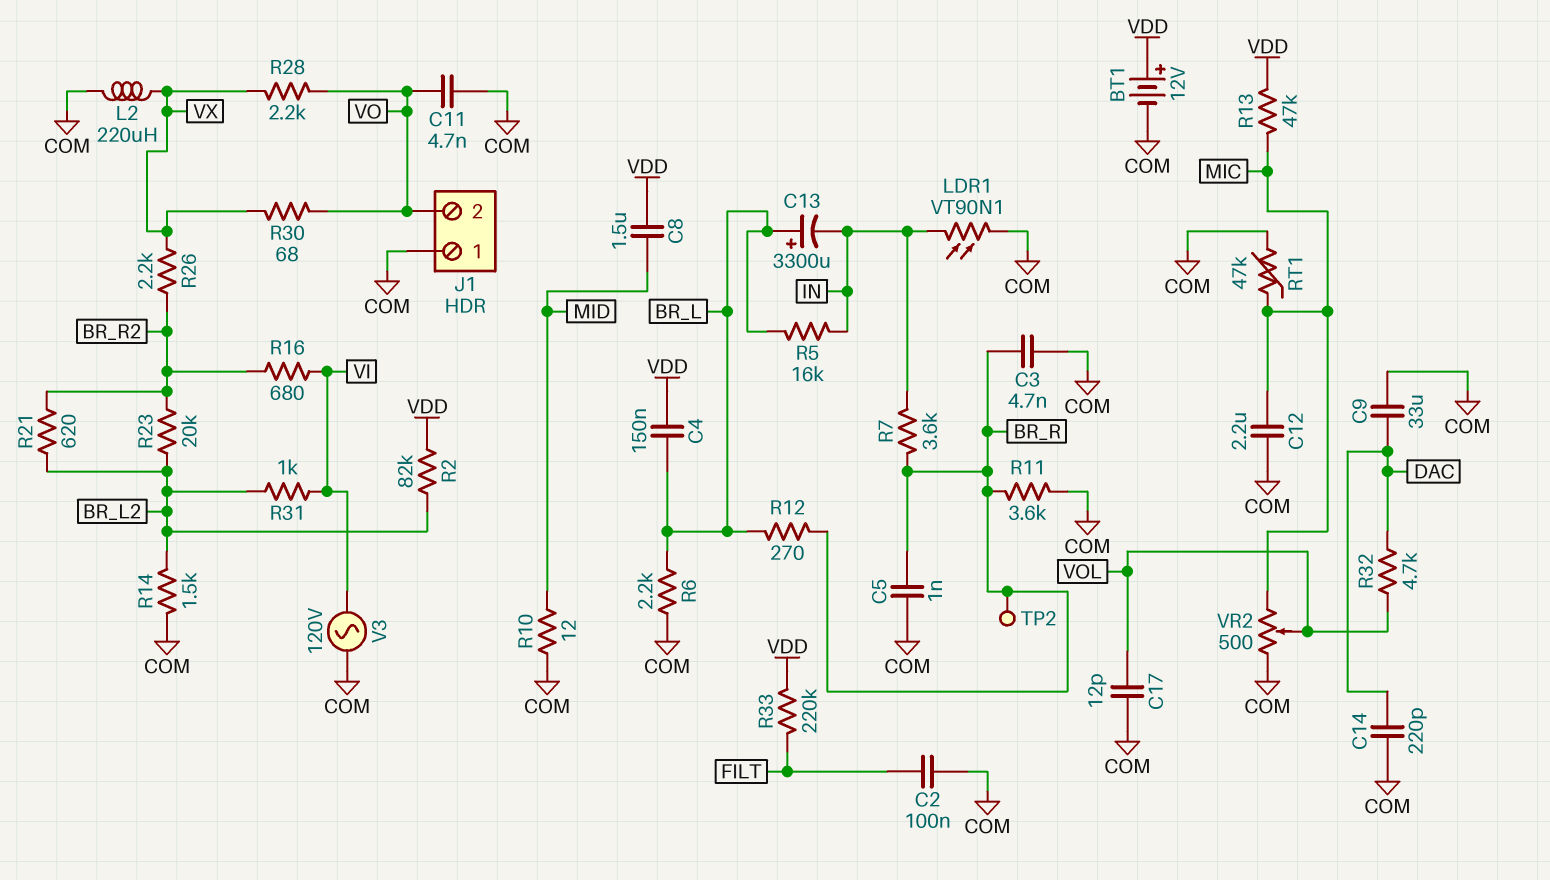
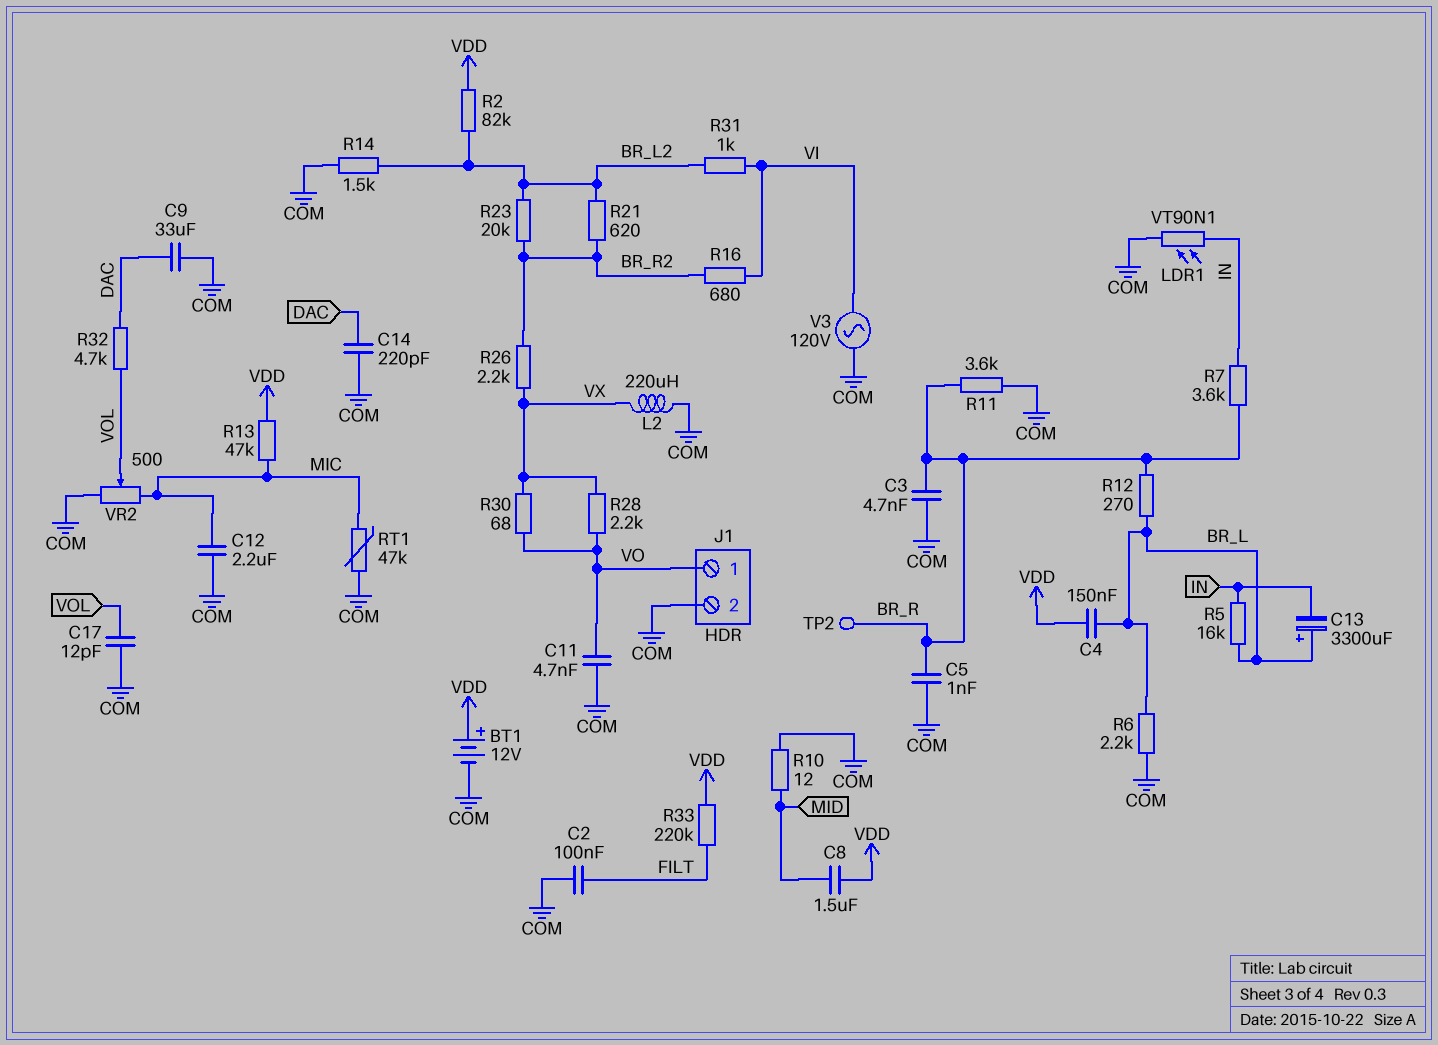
J1 pin 1: COM -> VO
J1 pin 2: VO -> COM

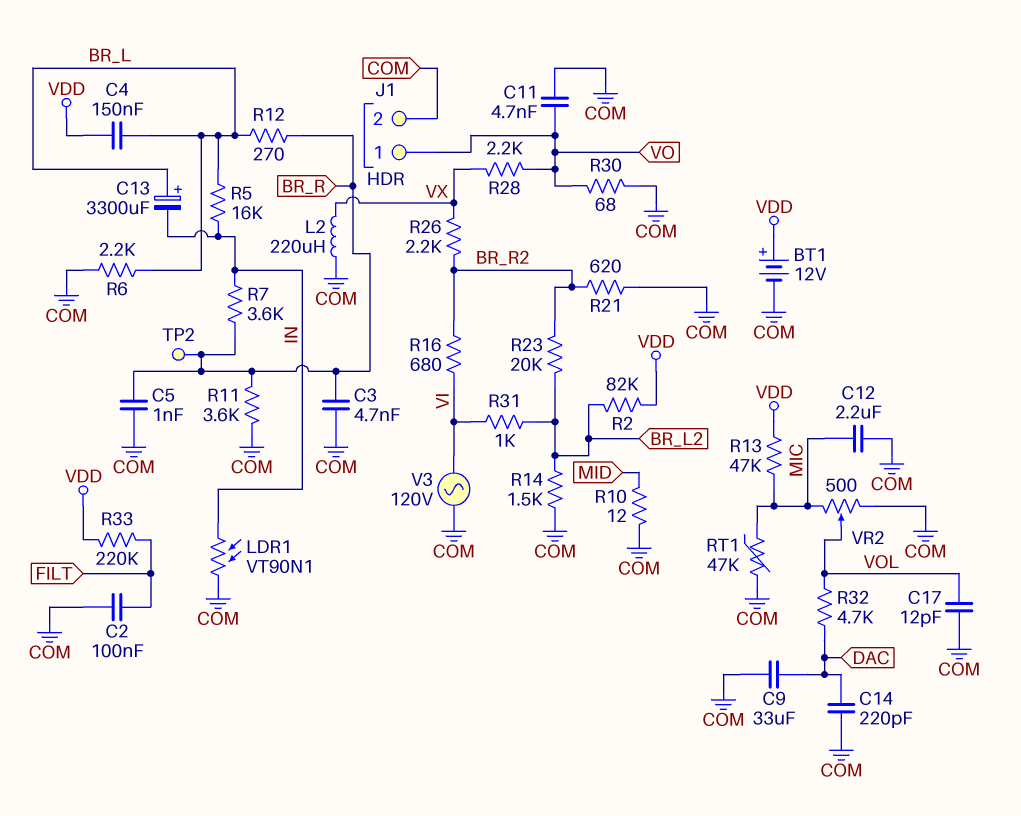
C8: 1.5uF (MID, VDD) -> none
R21: 620 (BR_L2, BR_R2) -> 620 (BR_R2, COM)
R30: 68 (VO, VX) -> 68 (COM, VO)

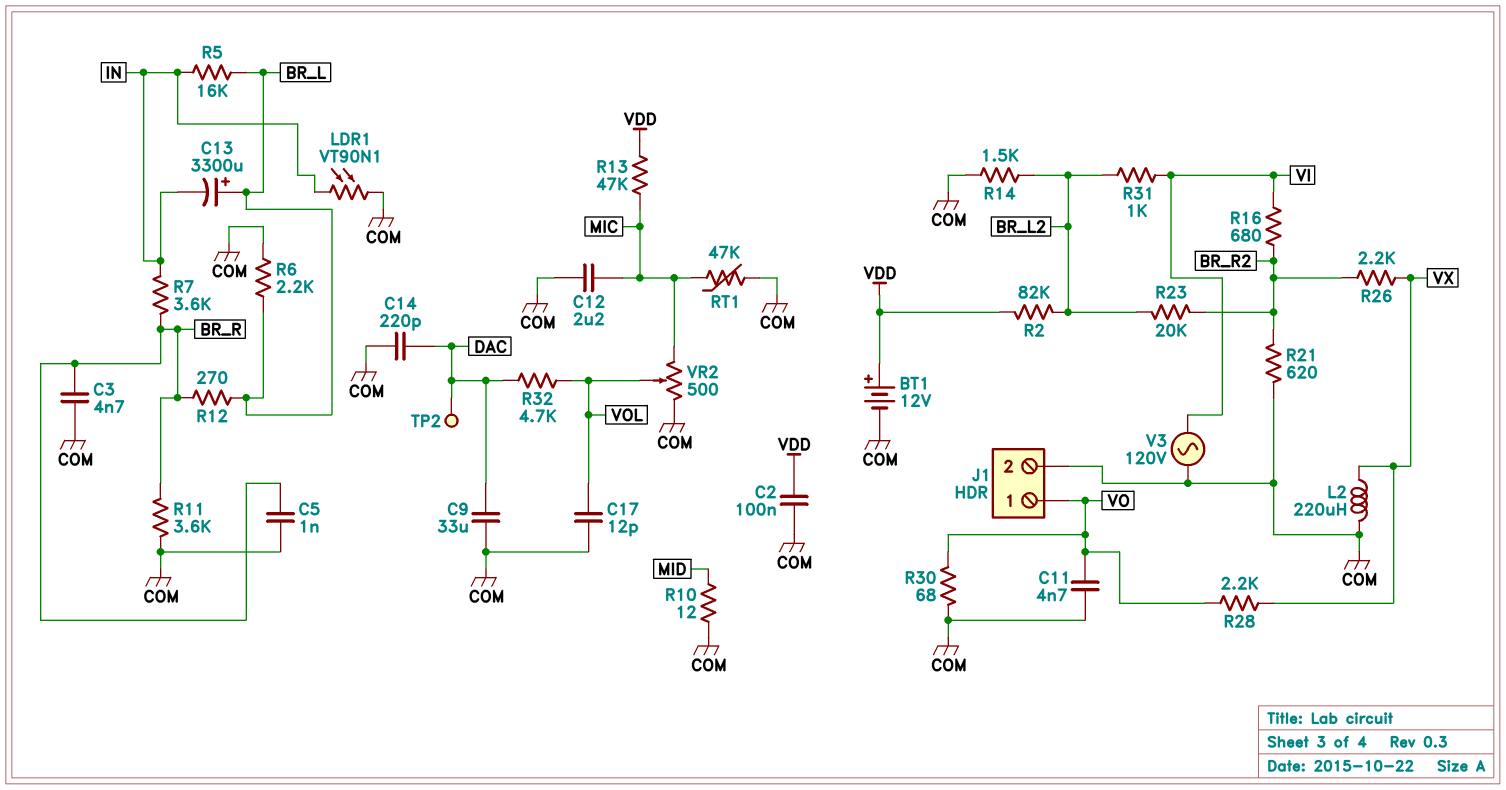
C2: 100nF (COM, FILT) -> 100nF (COM, VDD)
C4: 150nF (BR_L, VDD) -> none
R33: 220k (FILT, VDD) -> none
TP2: test point (BR_R) -> test point (DAC)

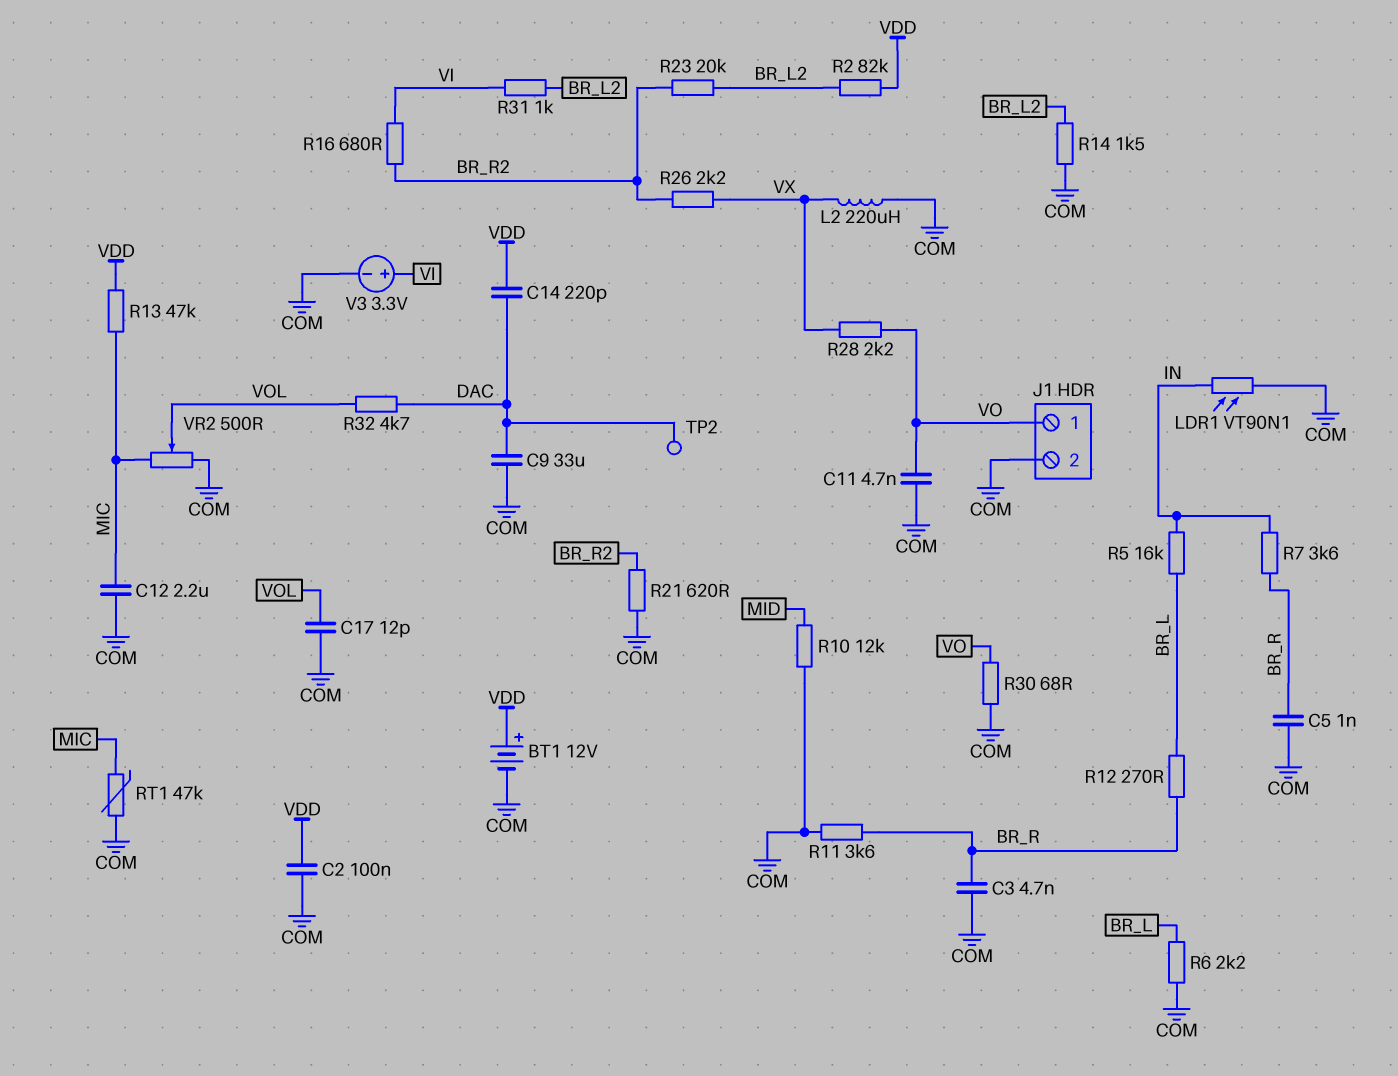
C13: 3300uF (plus BR_L, minus IN) -> none
C14: 220pF (COM, DAC) -> 220pF (DAC, VDD)
R10: 12 (COM, MID) -> 12k (COM, MID)
V3: AC 120V (COM, VI) -> 3.3V (plus VI, minus COM)

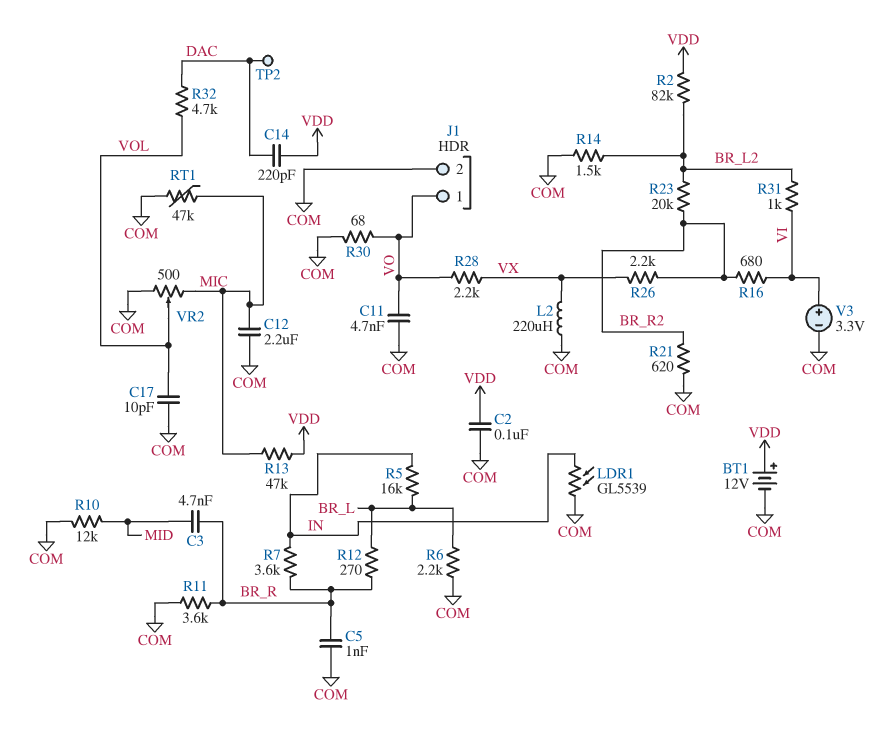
C3: 4.7nF (BR_R, COM) -> 4.7nF (BR_R, MID)
C9: 33uF (COM, DAC) -> none
C17: 12pF (COM, VOL) -> 10pF (COM, VOL)
LDR1: VT90N1 (COM, IN) -> GL5539 (COM, IN)

